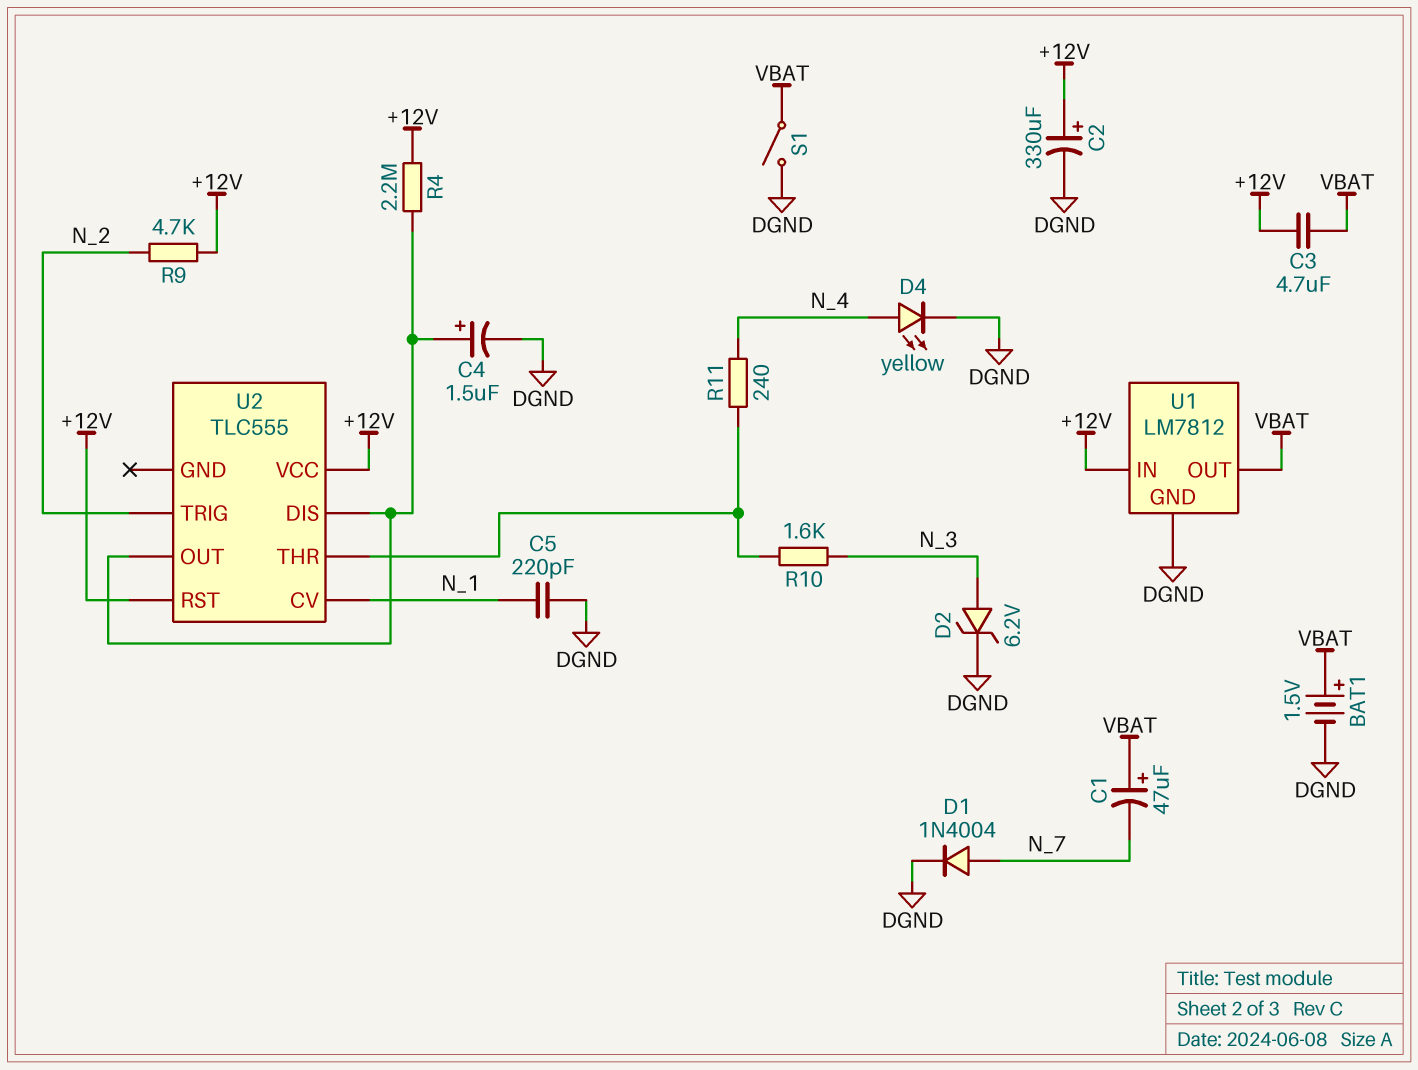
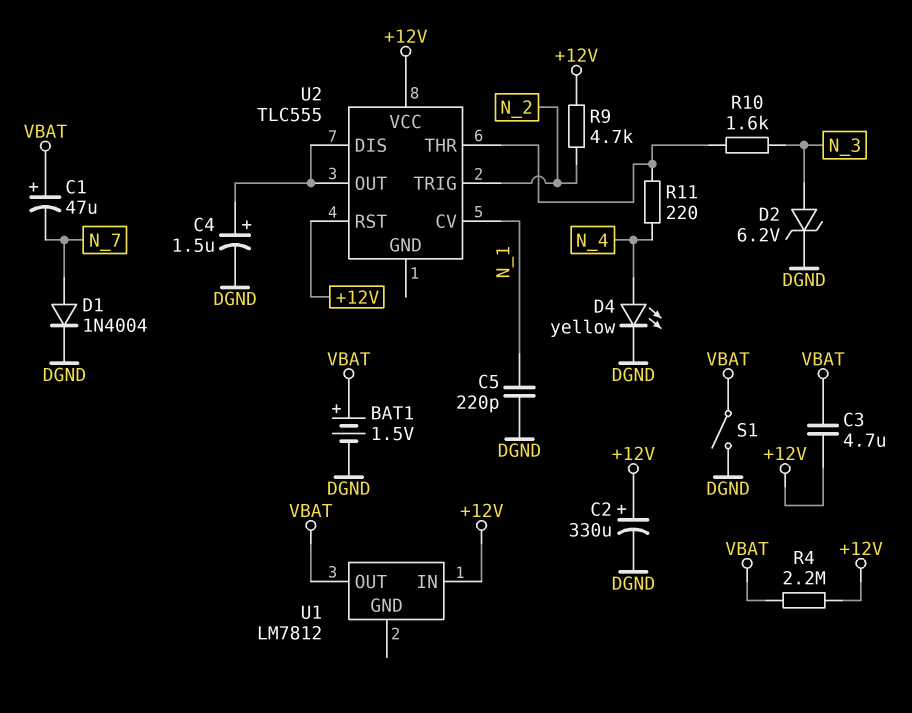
R4: 2.2M (+12V, U2/DIS) -> 2.2M (+12V, VBAT)
R11: 240 (N_4, U2/THR) -> 220 (N_4, U2/THR)
U1 pin GND: DGND -> none

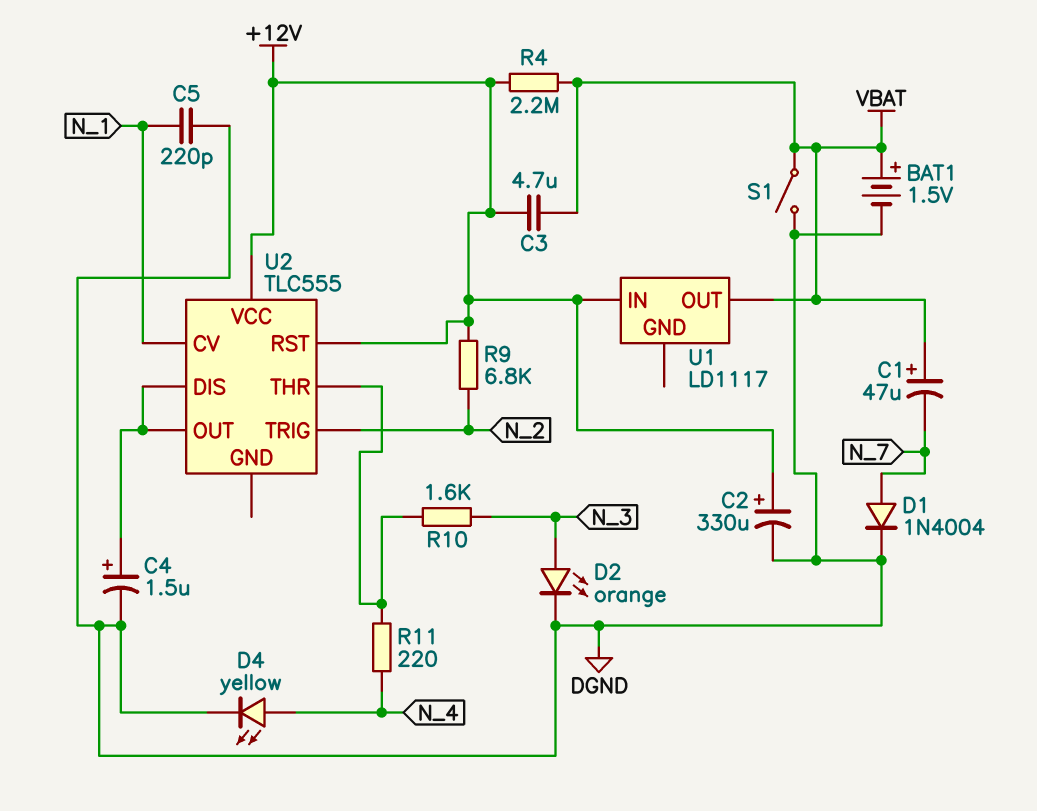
D2: zener 6.2V (A N_3, K DGND) -> LED orange (A N_3, K DGND)
R9: 4.7k (+12V, N_2) -> 6.8k (+12V, N_2)
U1: LM7812 -> LD1117

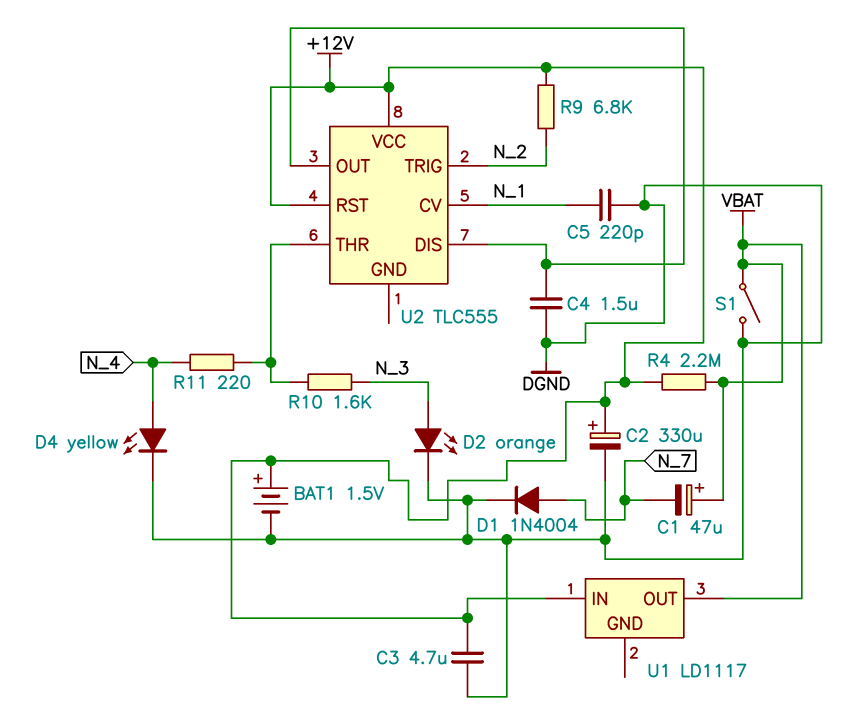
BAT1: 1.5V (plus VBAT, minus DGND) -> 1.5V (plus +12V, minus DGND)
C3: 4.7uF (+12V, VBAT) -> 4.7uF (+12V, DGND)
C4: 1.5uF (plus U2/DIS, minus DGND) -> 1.5uF (DGND, U2/DIS)

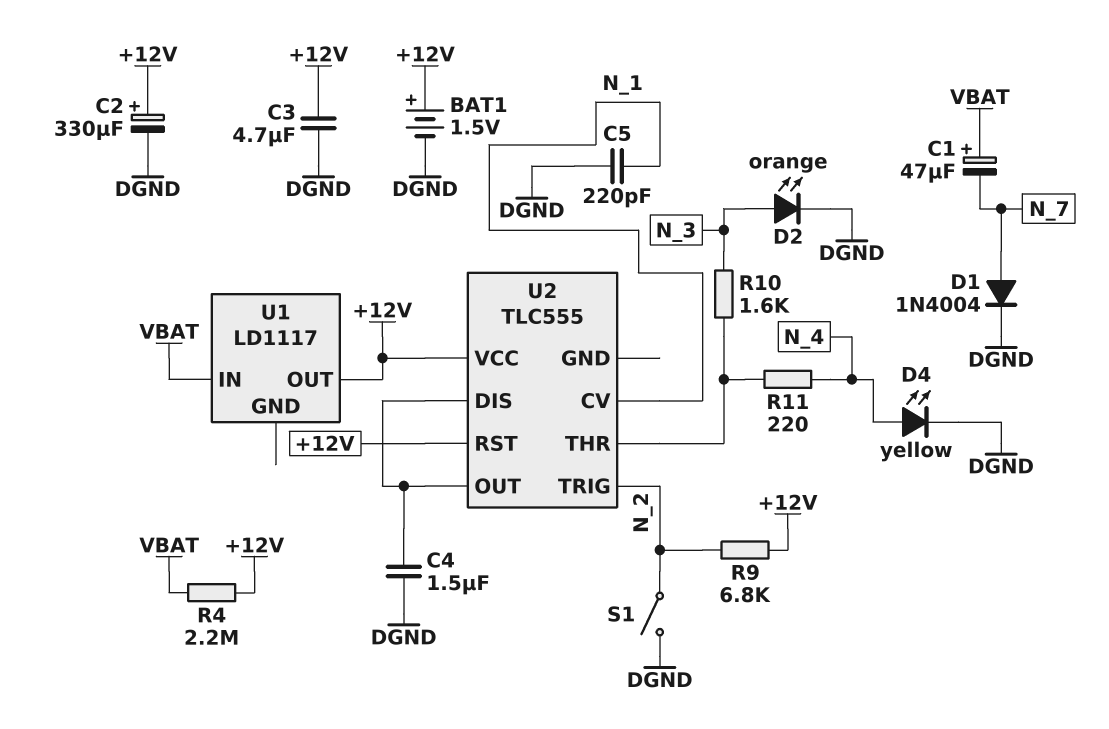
S1: switch (DGND, VBAT) -> switch (DGND, N_2)
U1 pin IN: +12V -> VBAT
U1 pin OUT: VBAT -> +12V

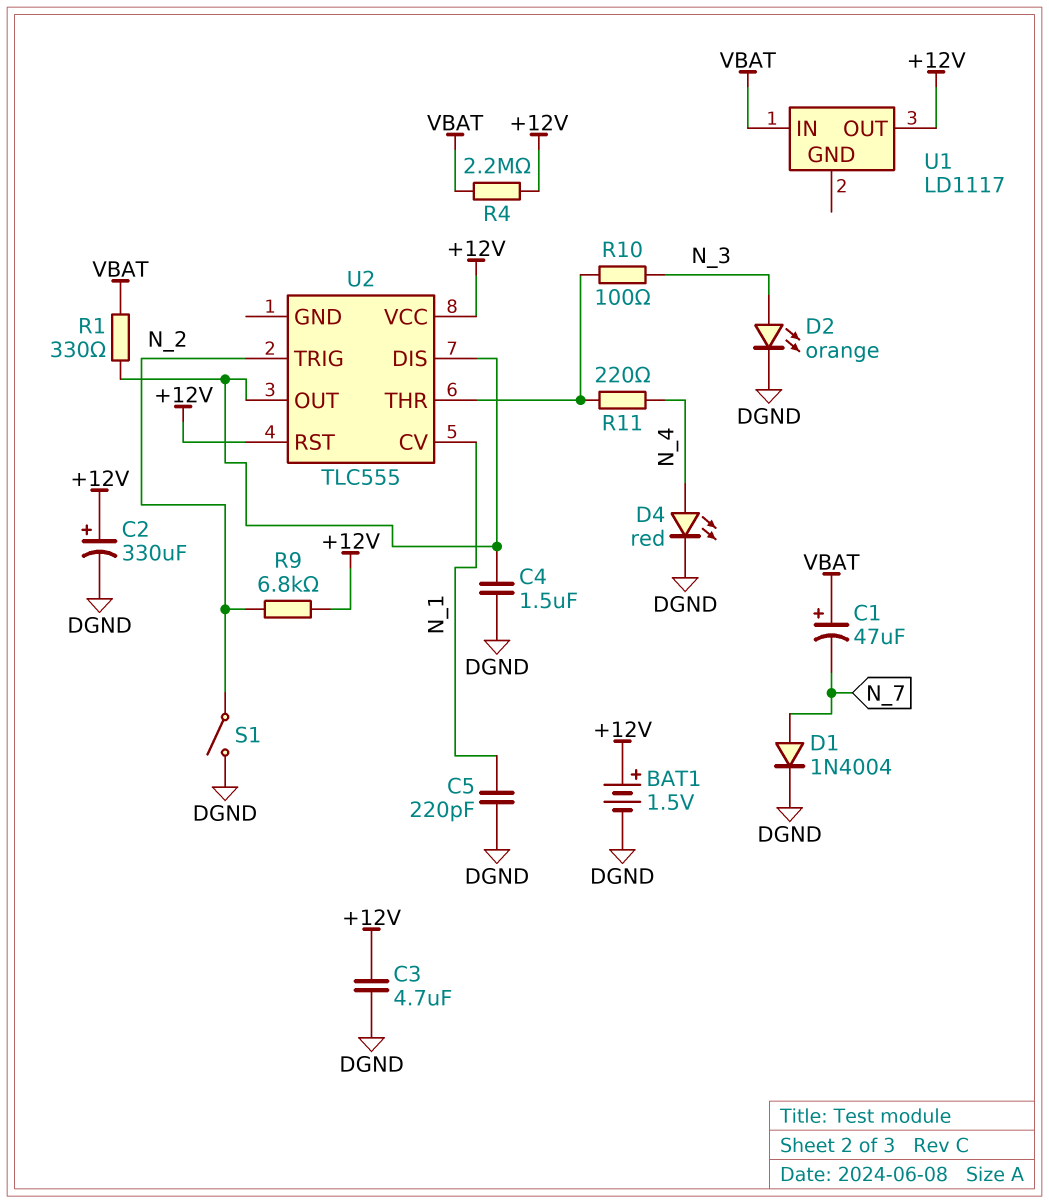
D4: LED yellow (A N_4, K DGND) -> LED red (A N_4, K DGND)
R1: none -> 330 (U2/DIS, VBAT)
R10: 1.6k (N_3, U2/THR) -> 100 (N_3, U2/THR)

